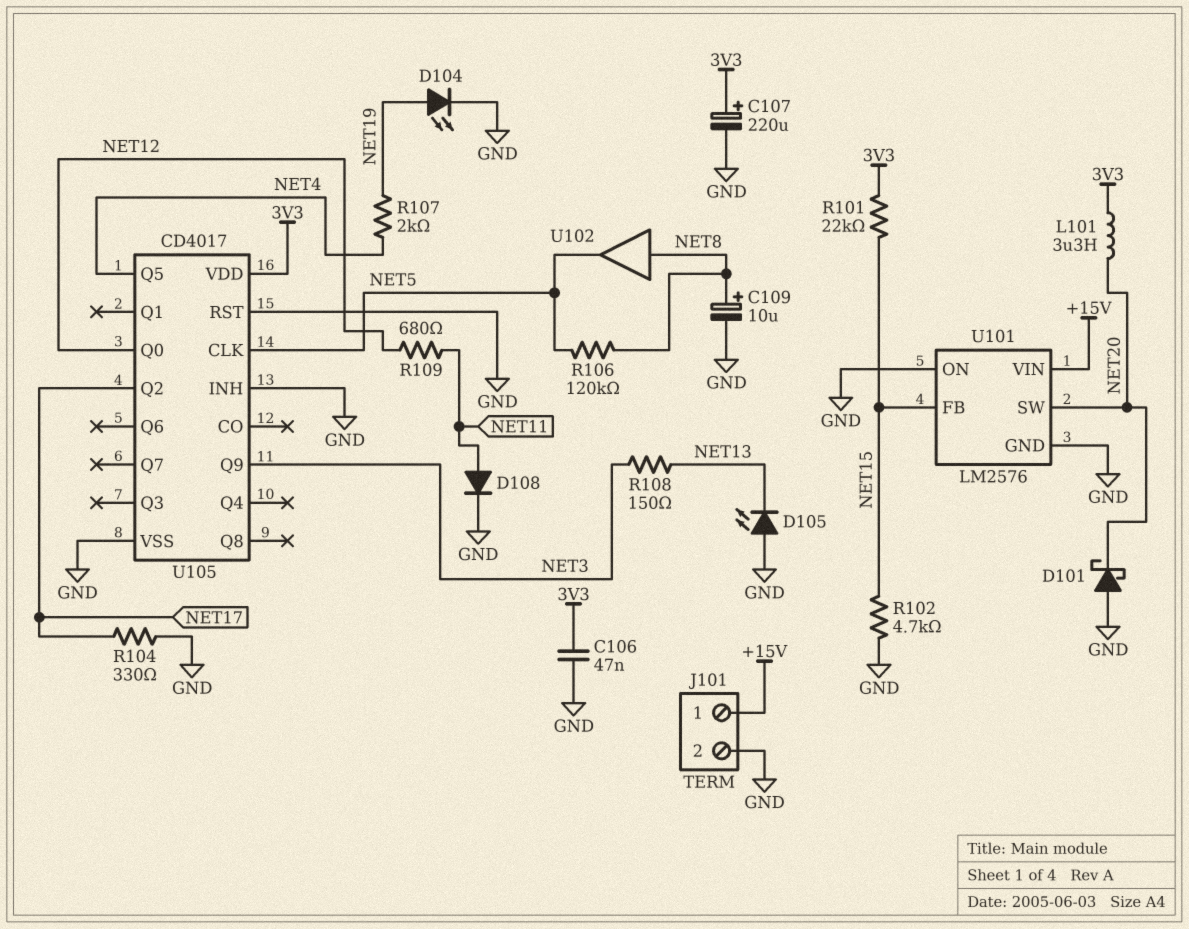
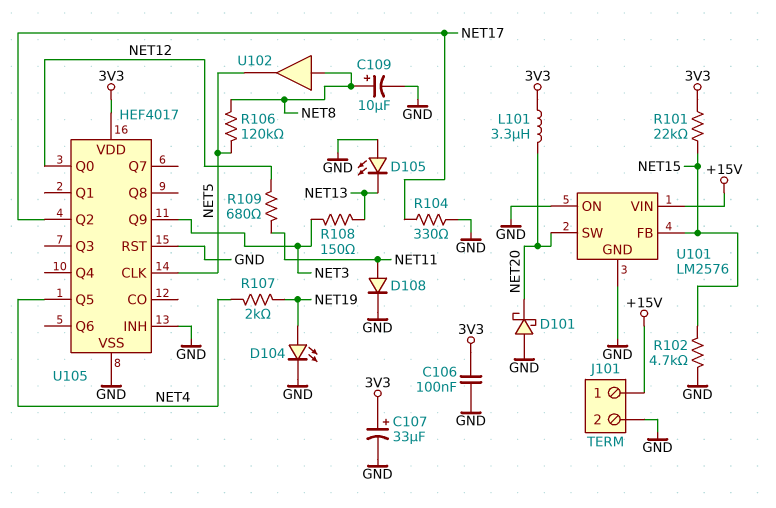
C106: 47nF (3V3, GND) -> 100nF (3V3, GND)
C107: 220uF (plus 3V3, minus GND) -> 33uF (plus 3V3, minus GND)
U105: CD4017 -> HEF4017

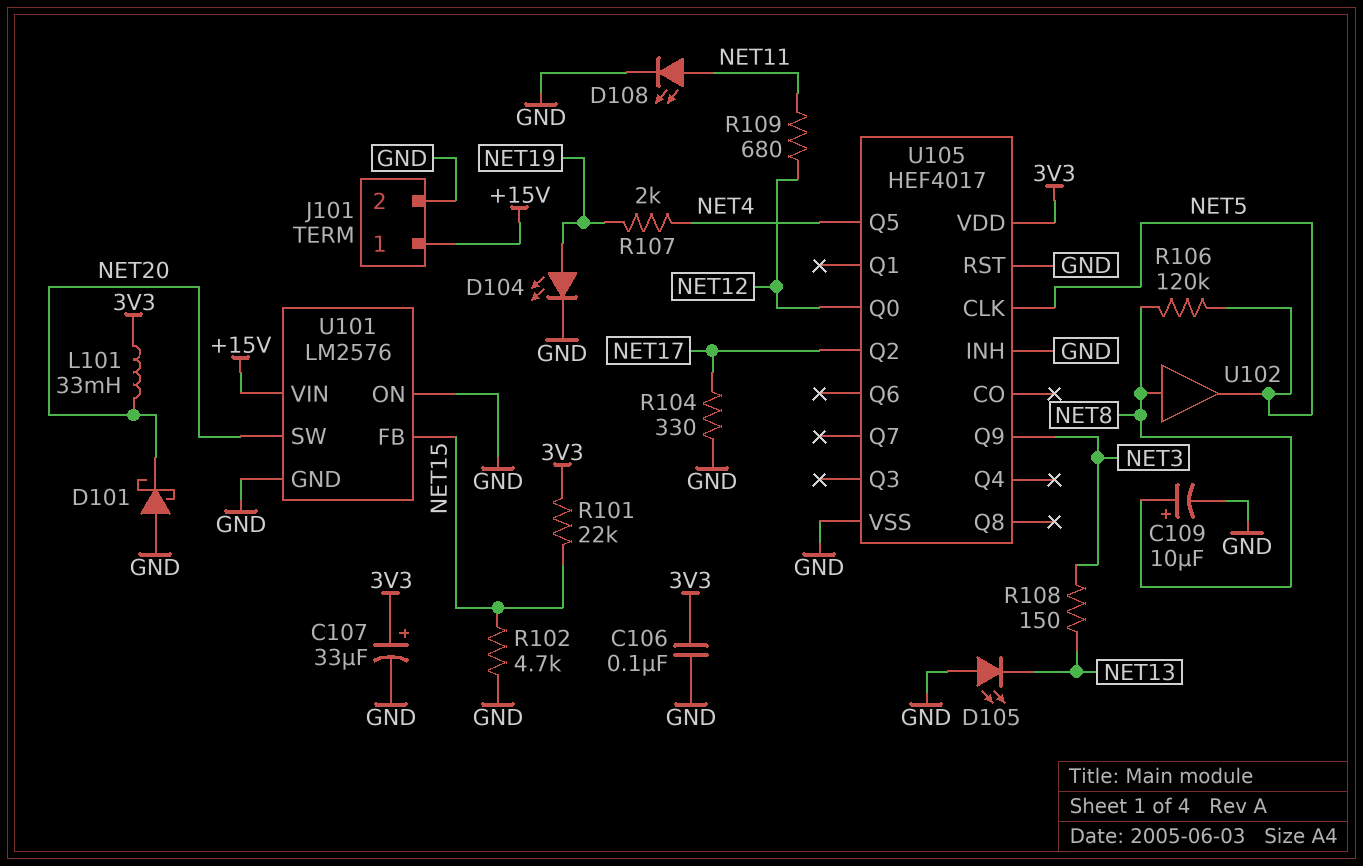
D108: diode (A NET11, K GND) -> LED (A NET11, K GND)
L101: 3.3uH (3V3, NET20) -> 33mH (3V3, NET20)

